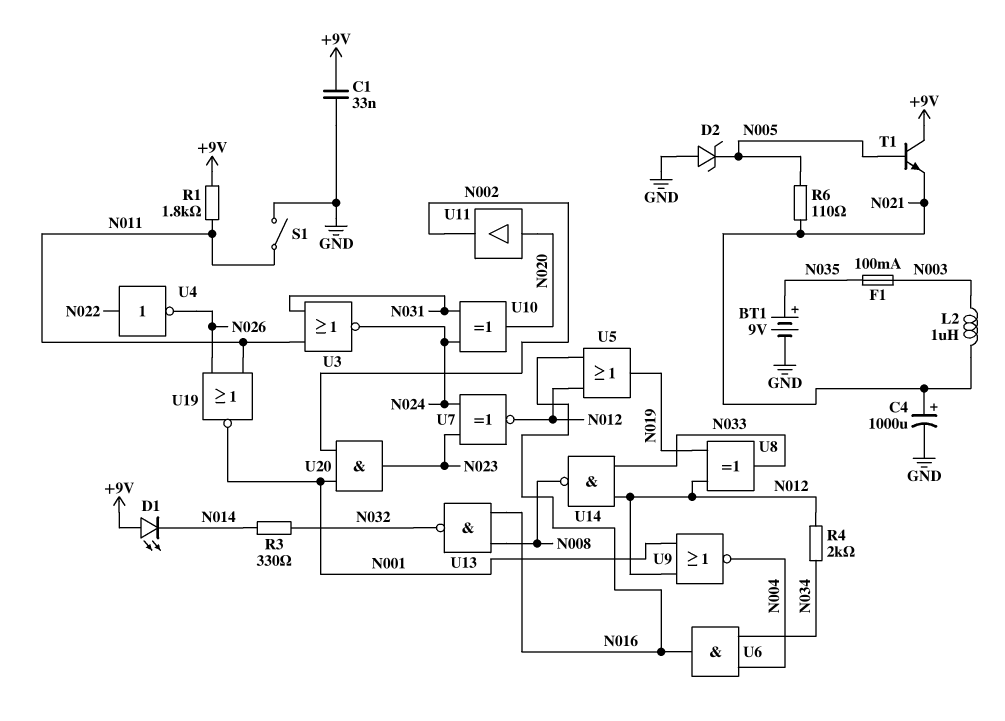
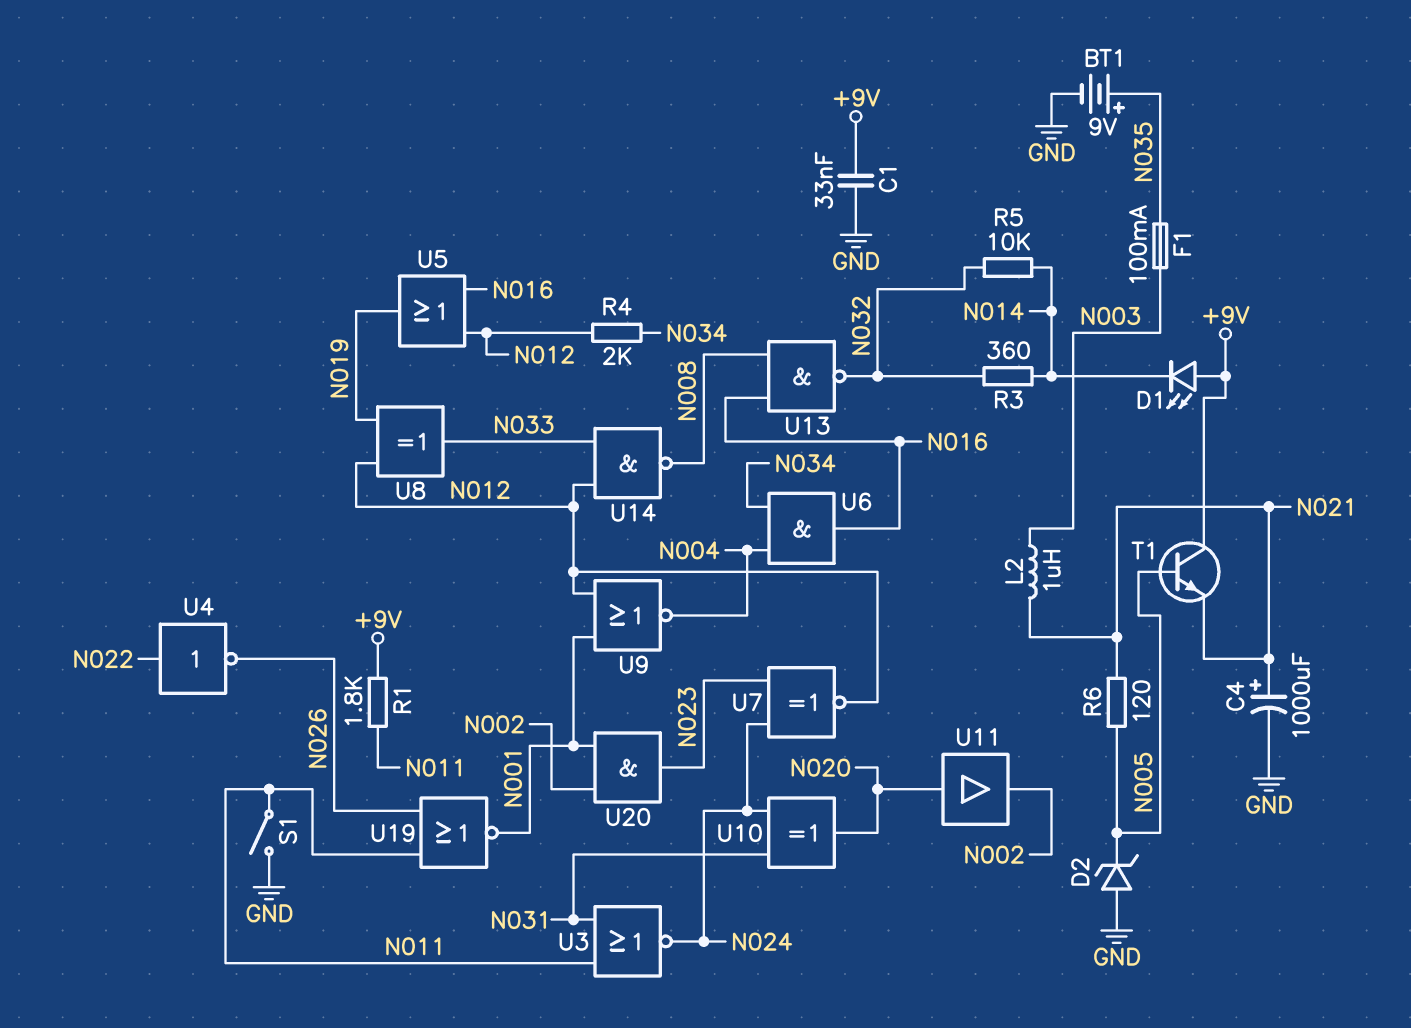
R3: 330 (N014, N032) -> 360 (N014, N032)
R5: none -> 10k (N014, N032)
R6: 110 (N005, N021) -> 120 (N005, N021)

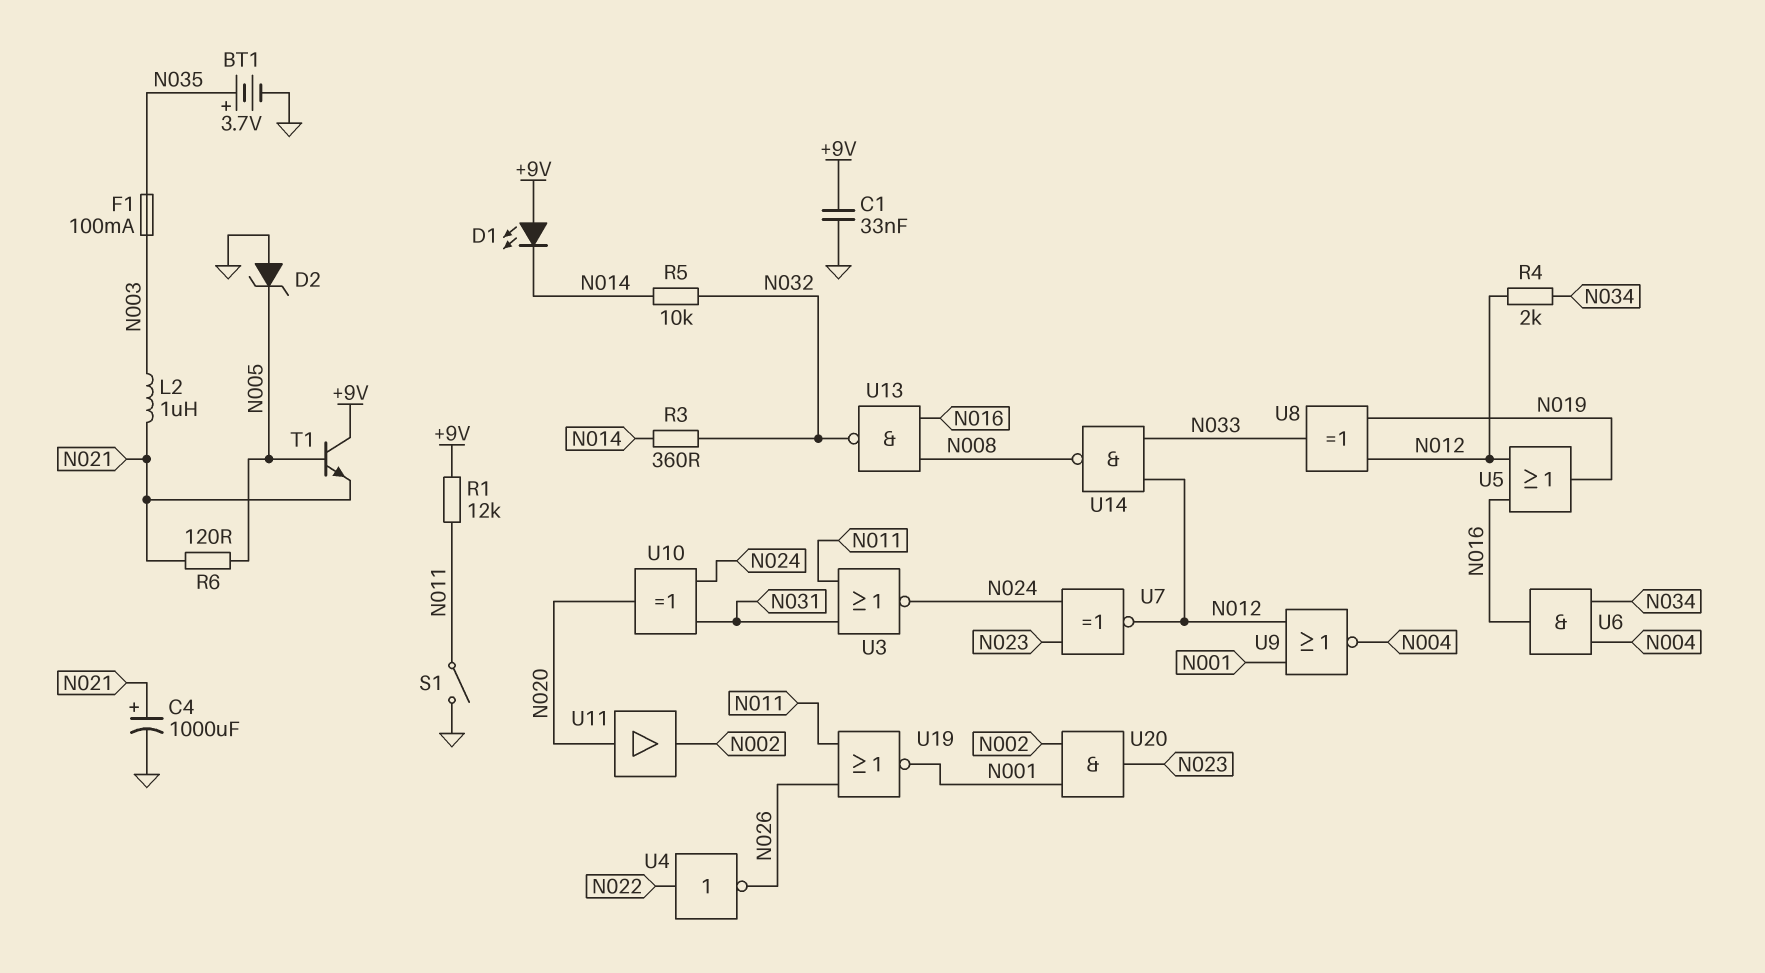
BT1: 9V (plus N035, minus GND) -> 3.7V (plus N035, minus GND)
R1: 1.8k (+9V, N011) -> 12k (+9V, N011)

